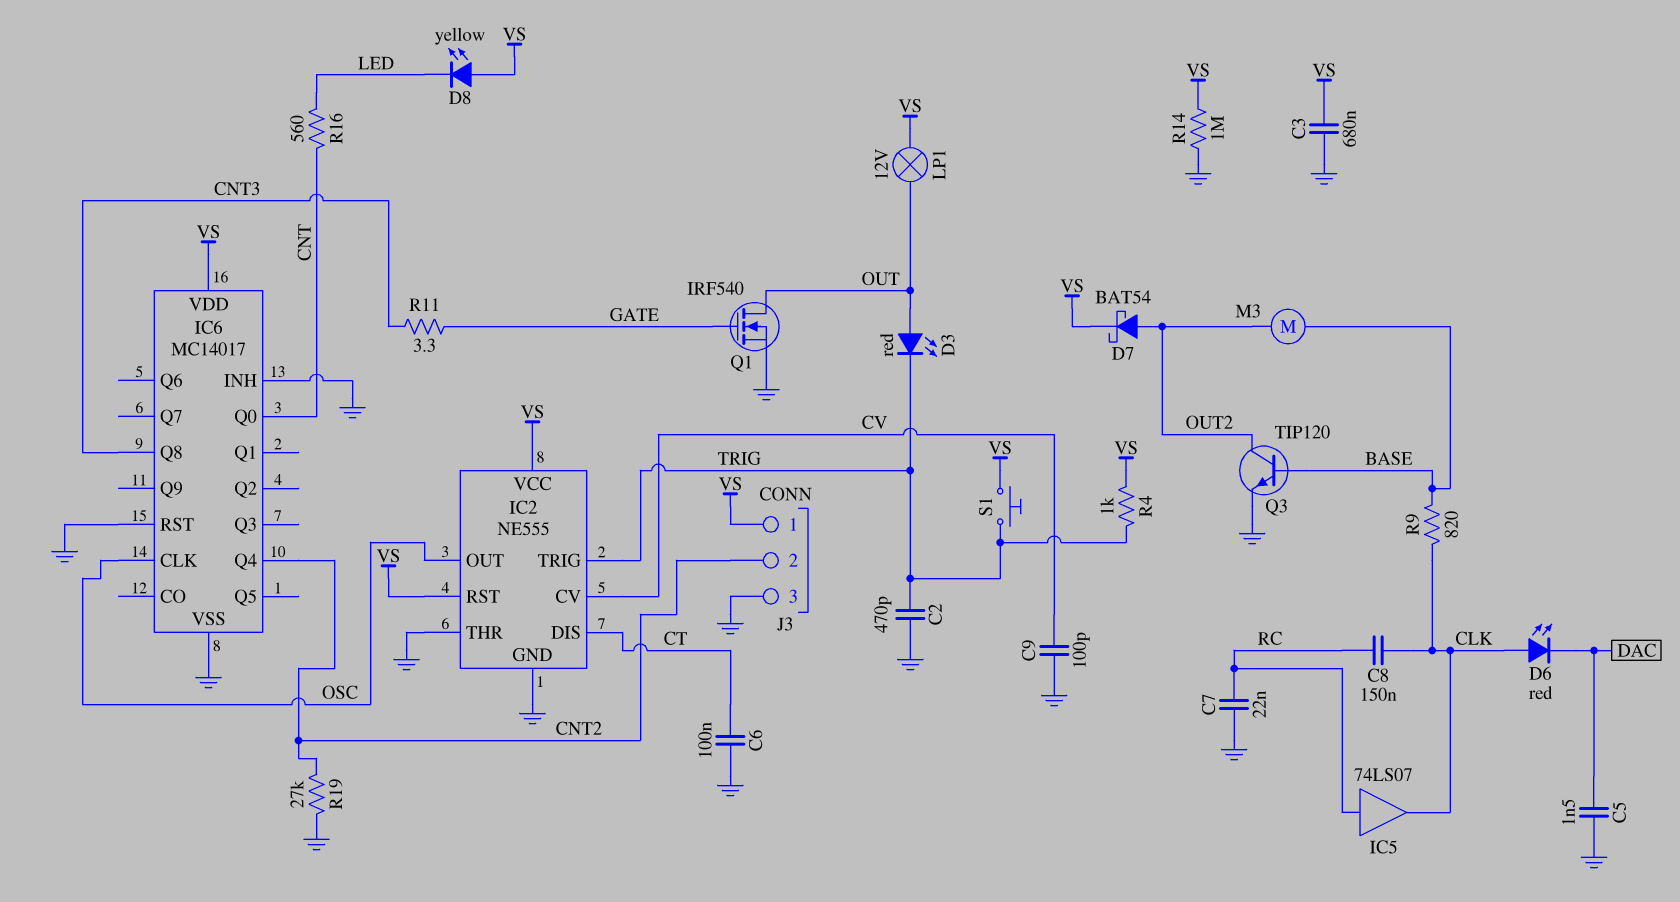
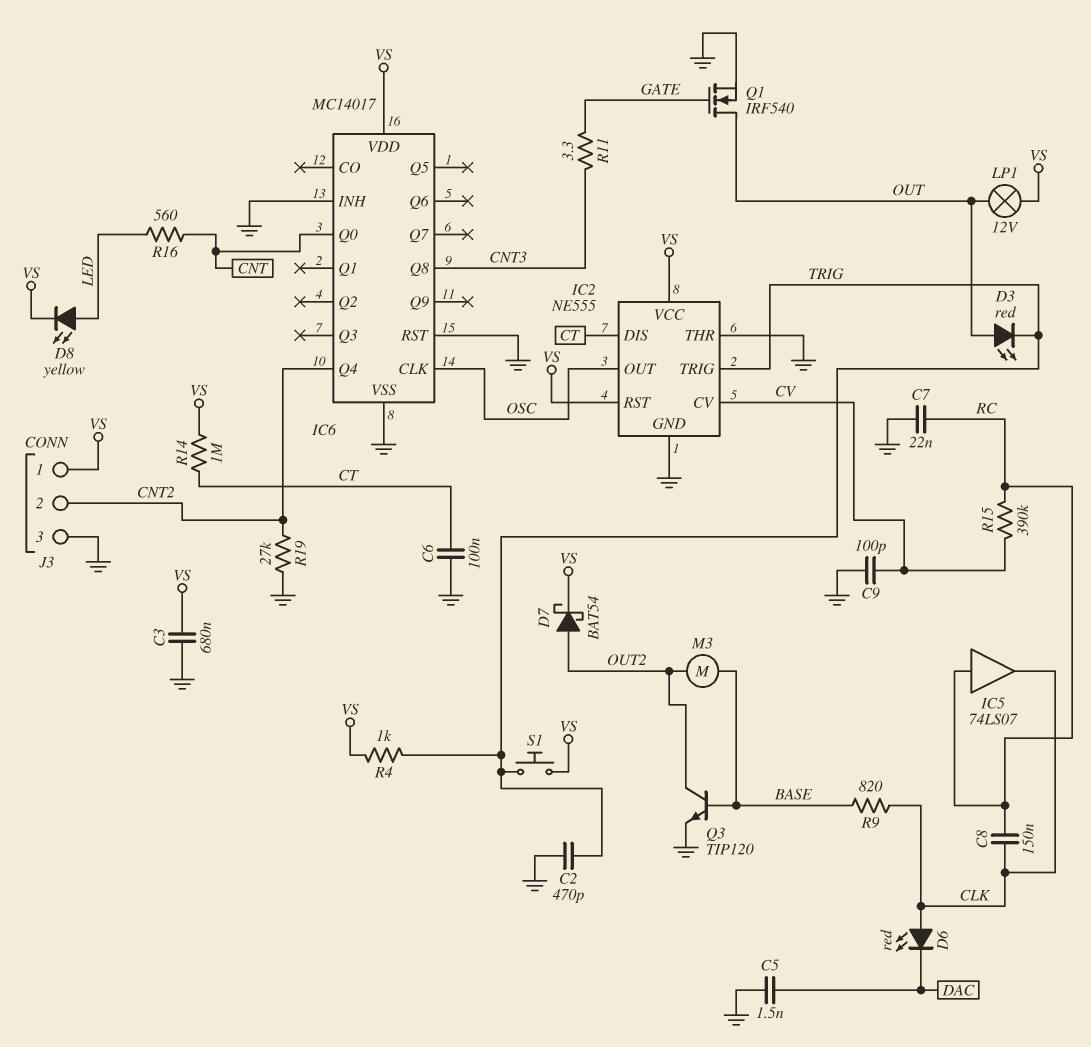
D8: LED yellow (A VS, K LED) -> LED yellow (A LED, K VS)
R14: 1M (GND, VS) -> 1M (CT, VS)
R15: none -> 390k (CV, RC)

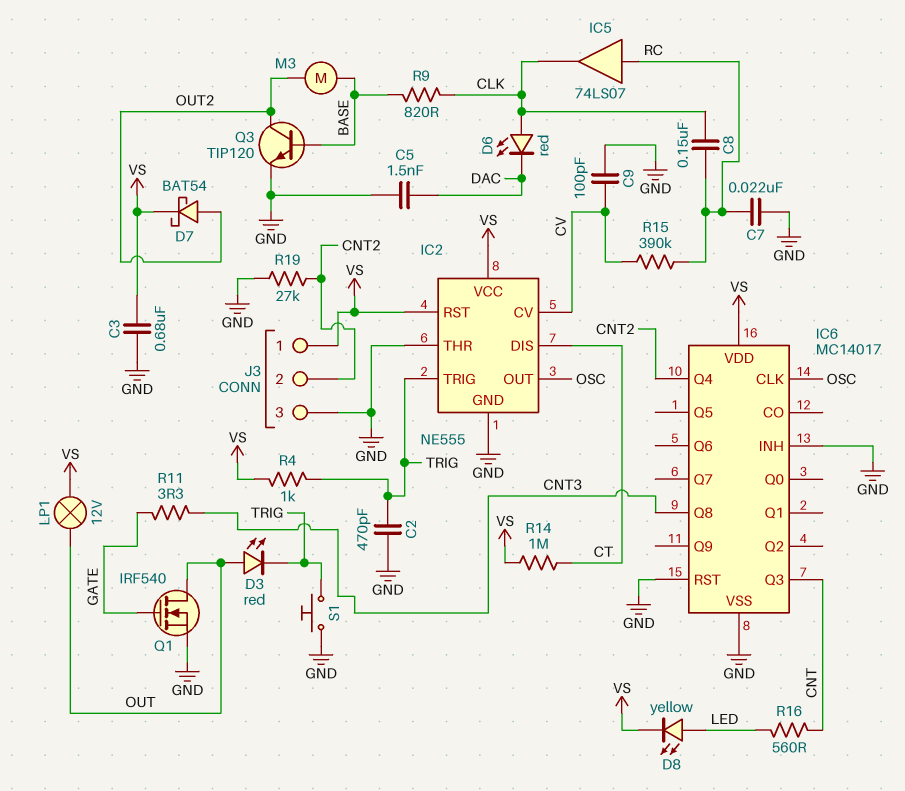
C6: 100nF (CT, GND) -> none
IC6 pin Q0: CNT -> none
IC6 pin Q3: none -> CNT
S1: button (TRIG, VS) -> button (GND, TRIG)

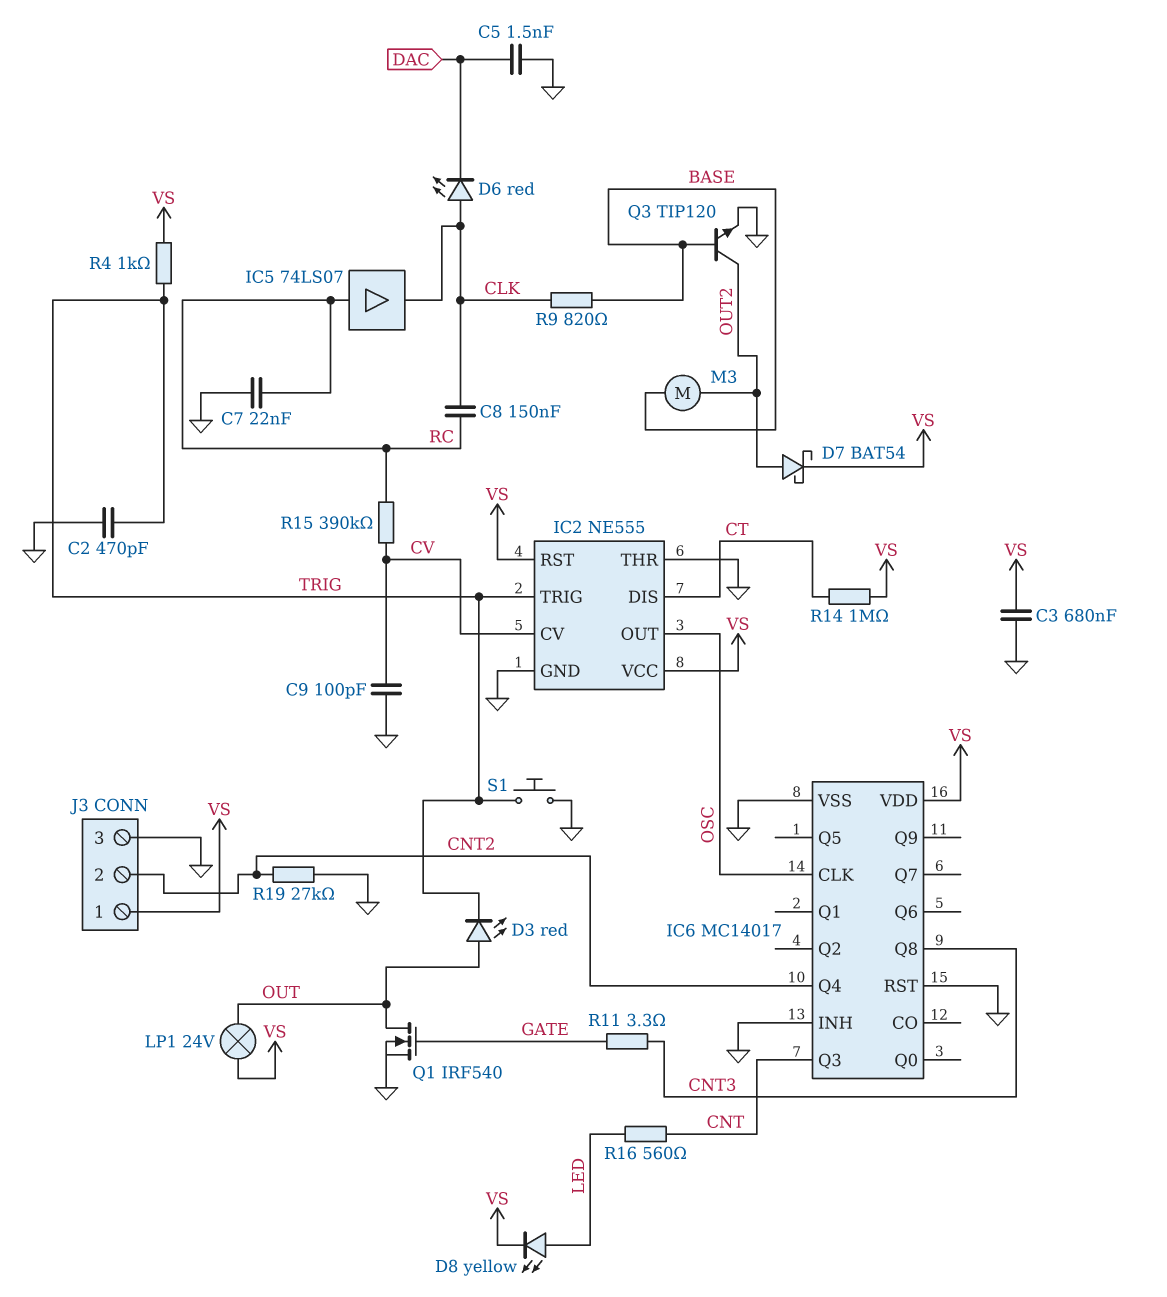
LP1: lamp 12V (OUT, VS) -> lamp 24V (OUT, VS)

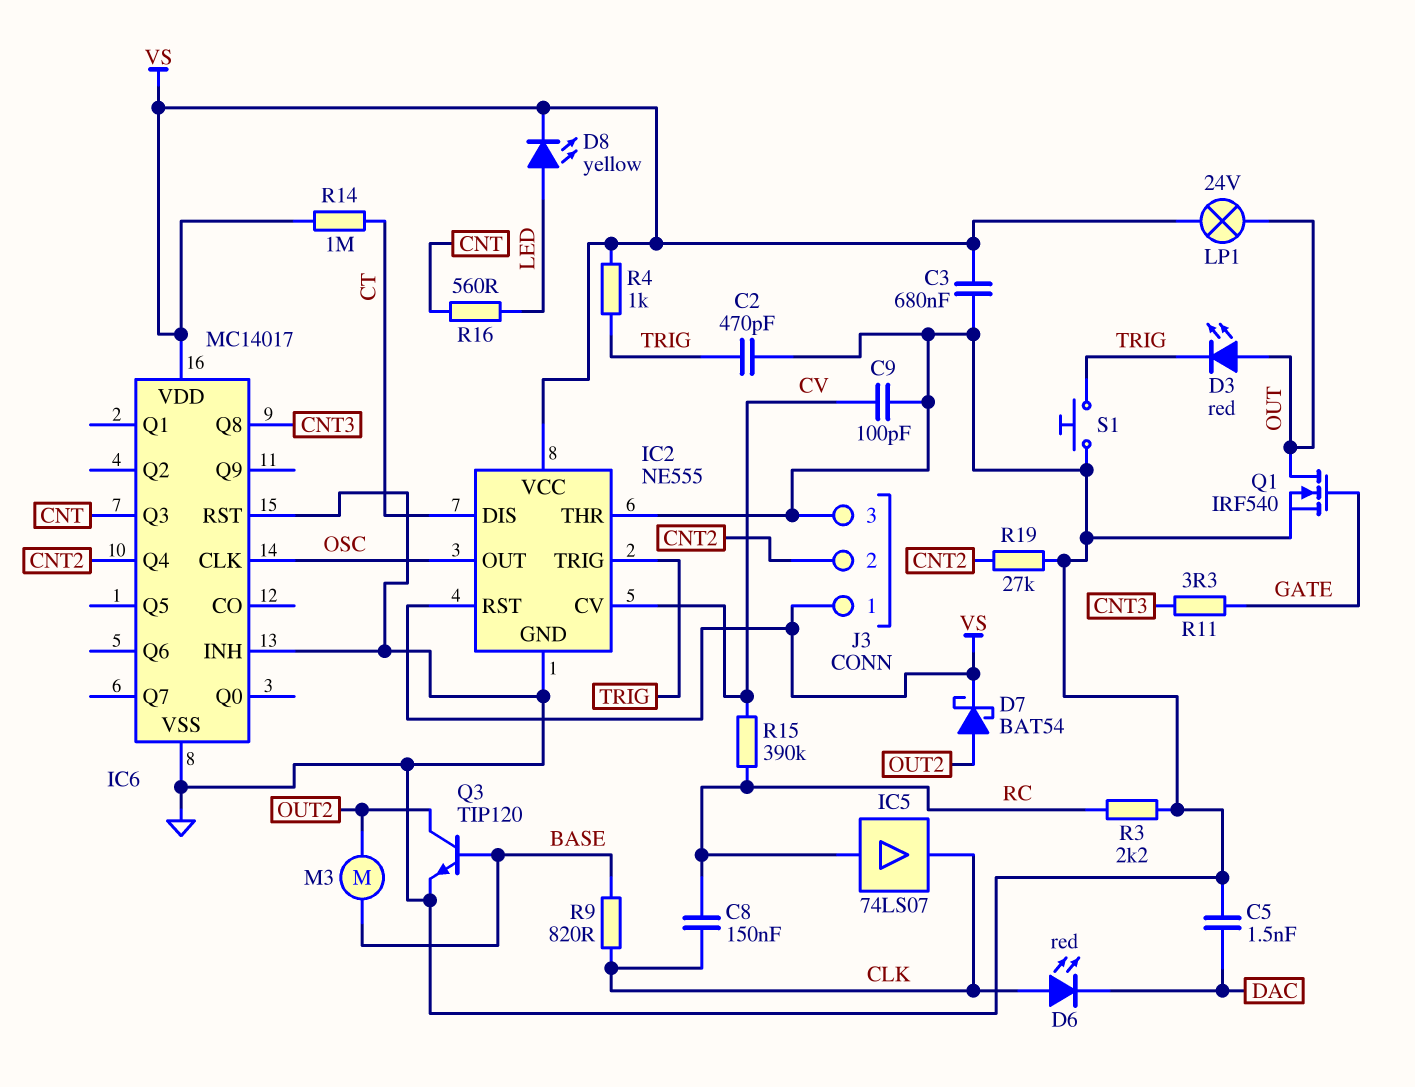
C7: 22nF (GND, RC) -> none
R3: none -> 2.2k (GND, RC)

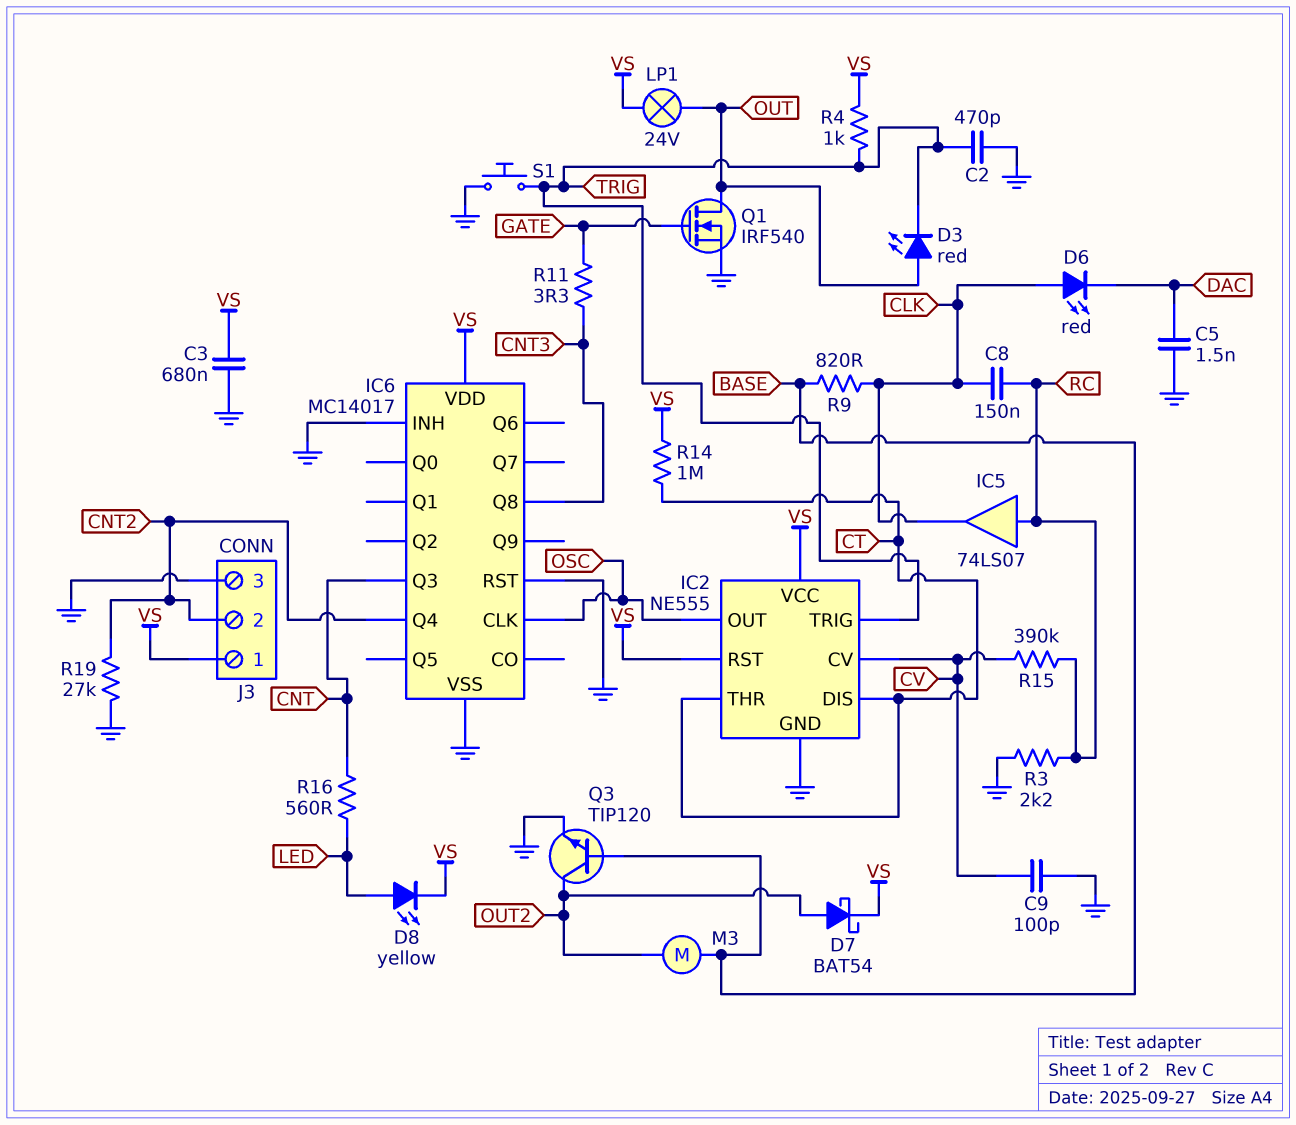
IC2 pin THR: GND -> CT

